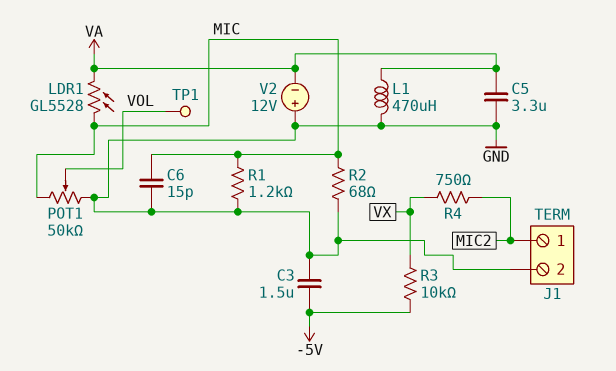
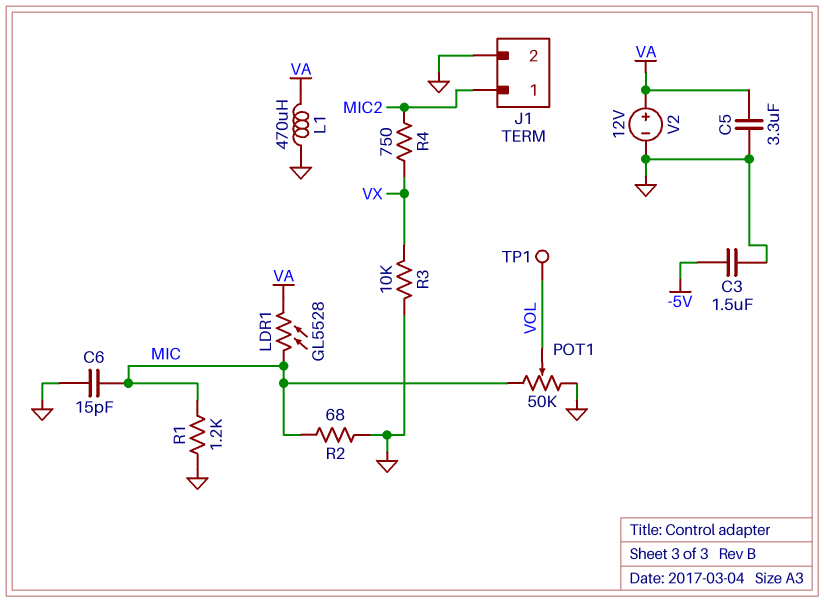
R3: 10k (-5V, VX) -> 10k (GND, VX)
V2: 12V (plus GND, minus VA) -> 12V (plus VA, minus GND)

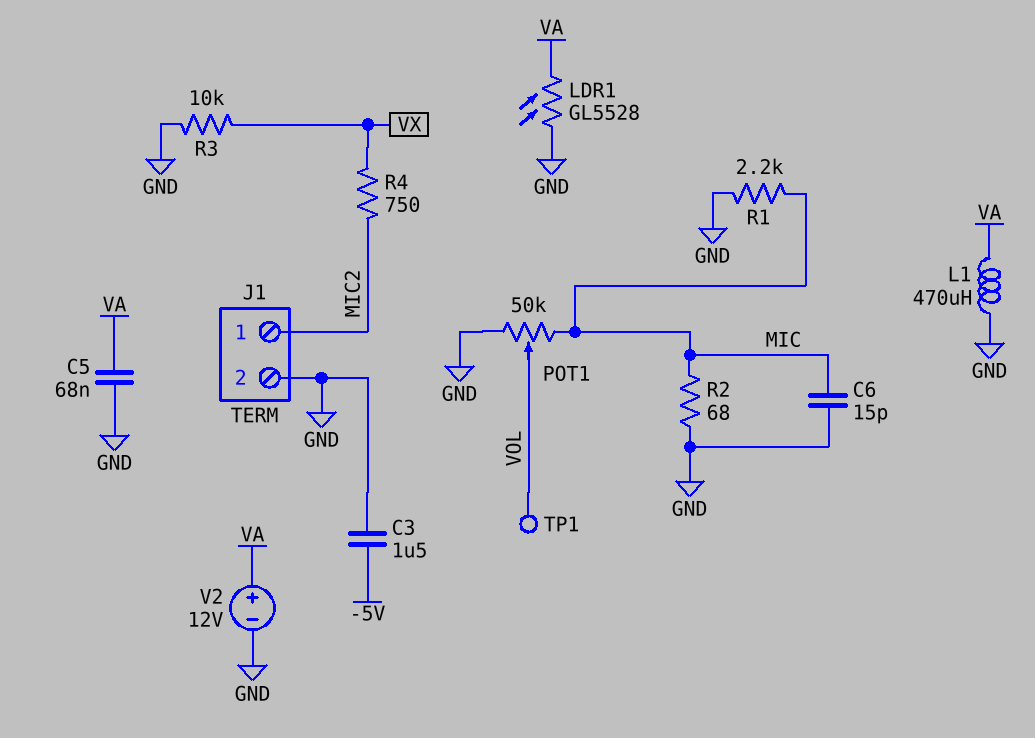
C5: 3.3uF (GND, VA) -> 68nF (GND, VA)
LDR1: GL5528 (MIC, VA) -> GL5528 (GND, VA)
R1: 1.2k (GND, MIC) -> 2.2k (GND, MIC)

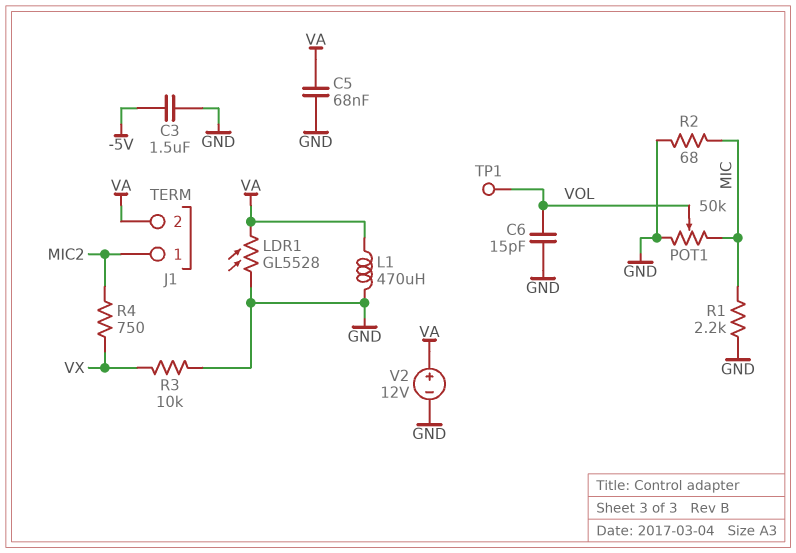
C6: 15pF (GND, MIC) -> 15pF (GND, VOL)
J1 pin 2: GND -> VA

